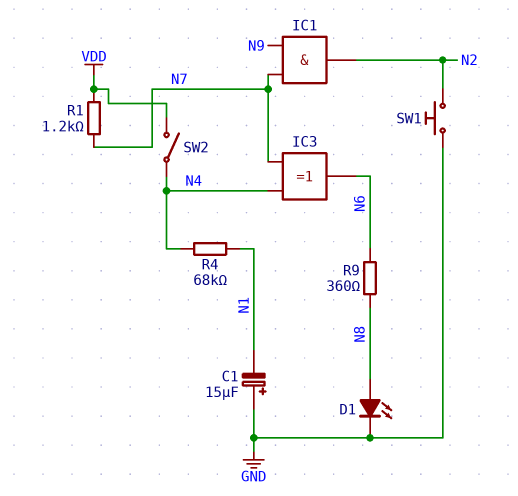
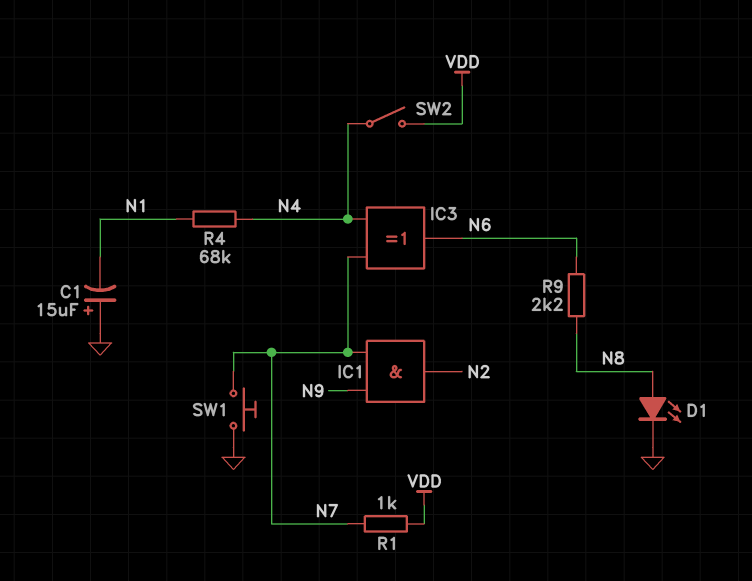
R1: 1.2k (N7, VDD) -> 1k (N7, VDD)
R9: 360 (N6, N8) -> 2.2k (N6, N8)
SW1: button (GND, N2) -> button (GND, N7)

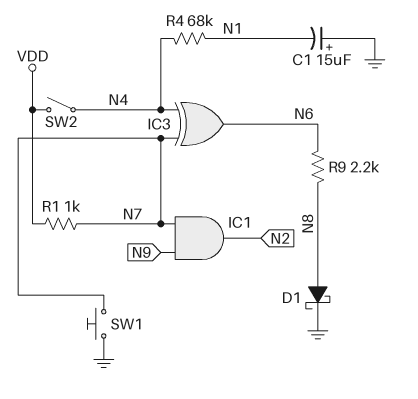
D1: LED (A N8, K GND) -> schottky (A N8, K GND)

